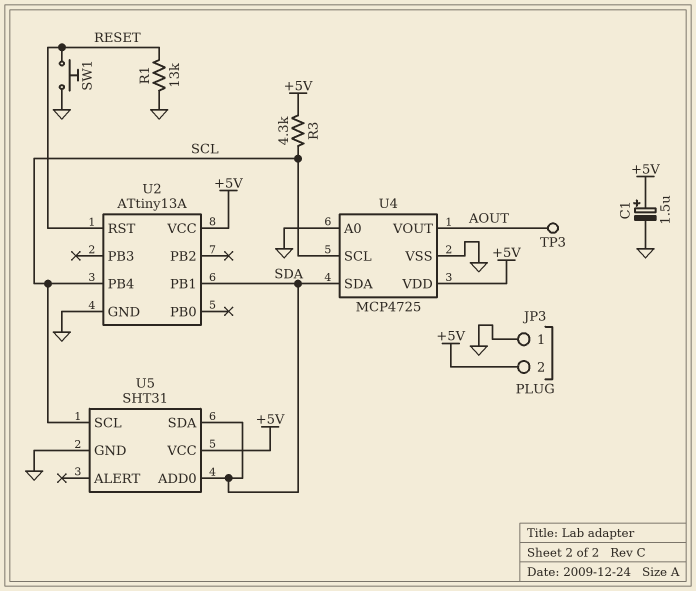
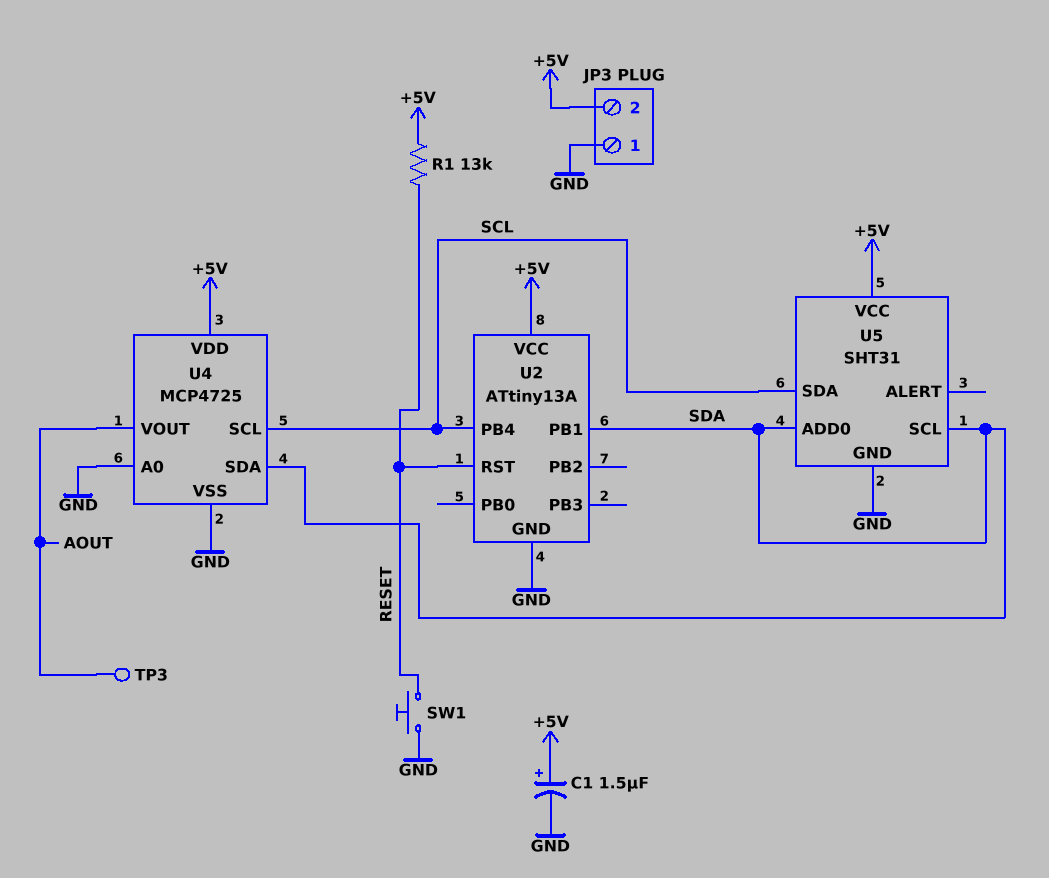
R1: 13k (GND, RESET) -> 13k (+5V, RESET)
R3: 4.3k (+5V, SCL) -> none
U5 pin SCL: SCL -> SDA
U5 pin SDA: SDA -> SCL

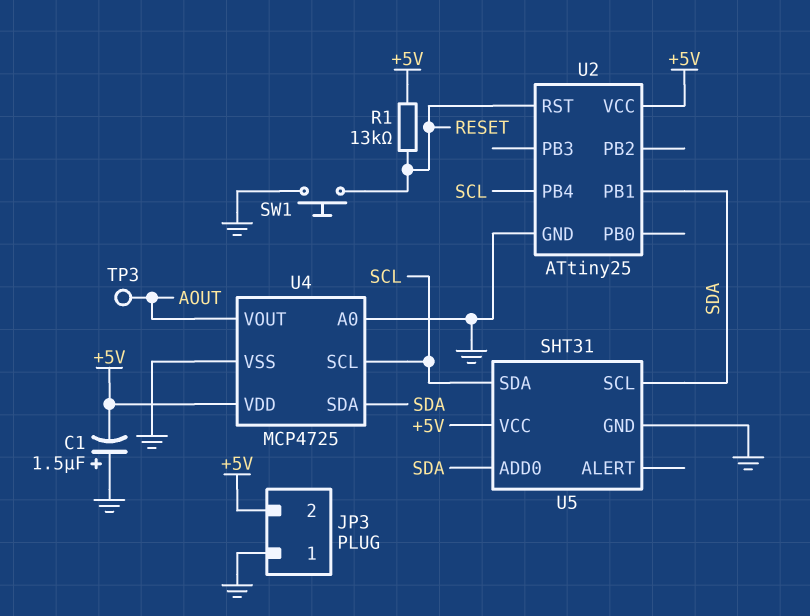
C1: 1.5uF (plus +5V, minus GND) -> 1.5uF (plus GND, minus +5V)
U2: ATtiny13A -> ATtiny25

